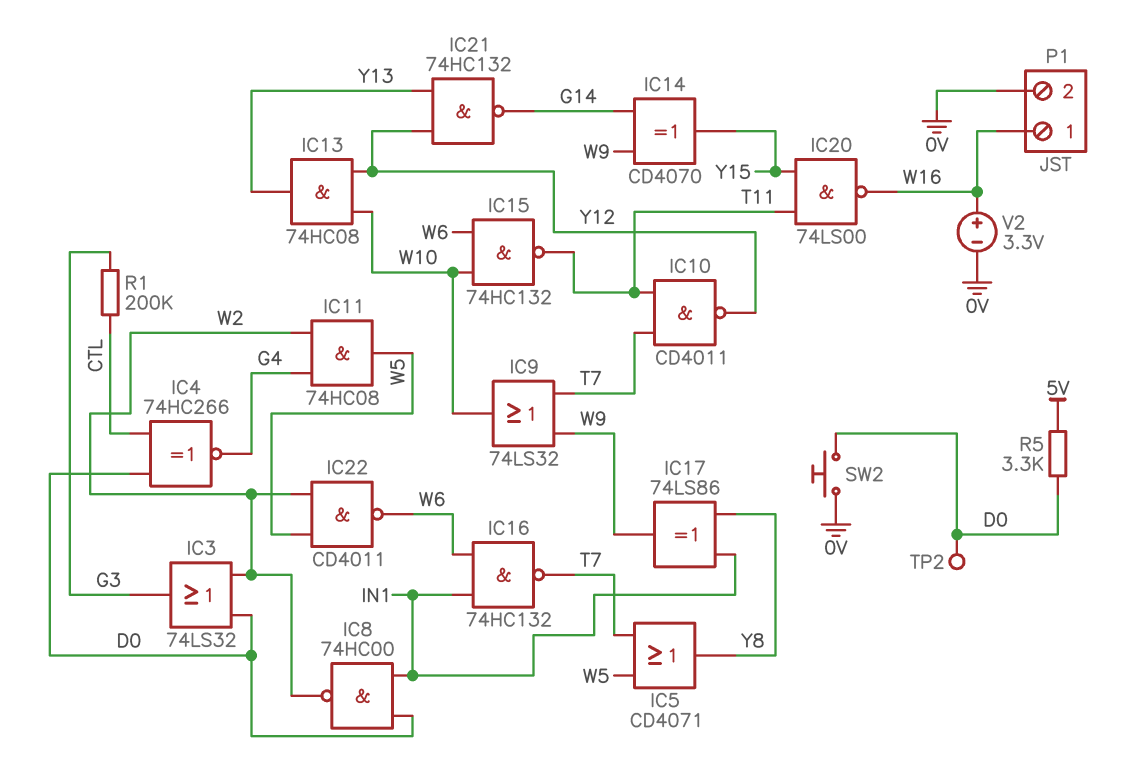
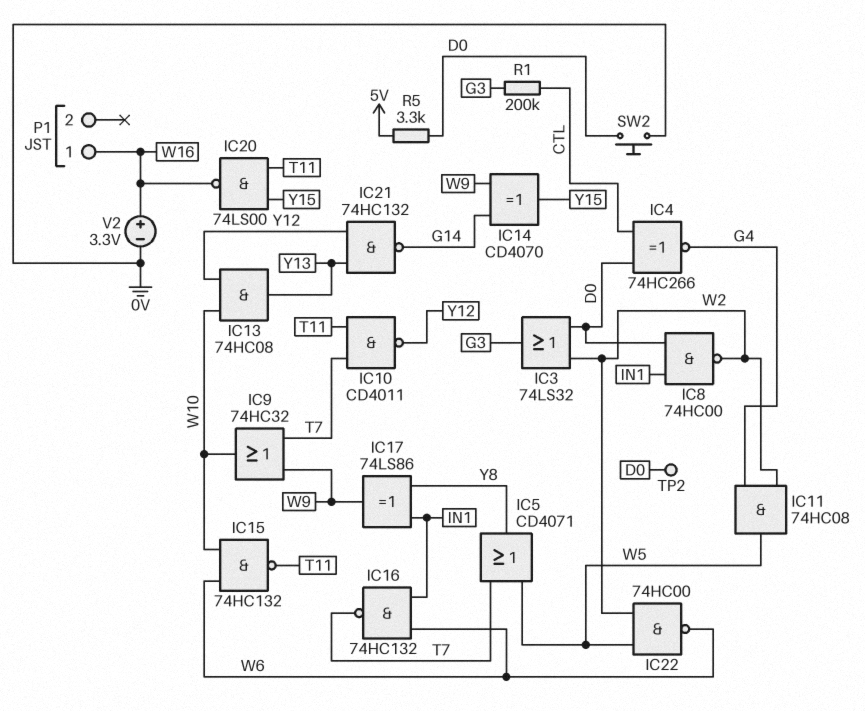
IC9: OR 74LS32 (in T7, in W9, out W10) -> OR 74HC32 (in T7, in W9, out W10)
IC22: NAND CD4011 (in W2, in W5, out W6) -> NAND 74HC00 (in W2, in W5, out W6)
P1 pin 2: 0V -> none

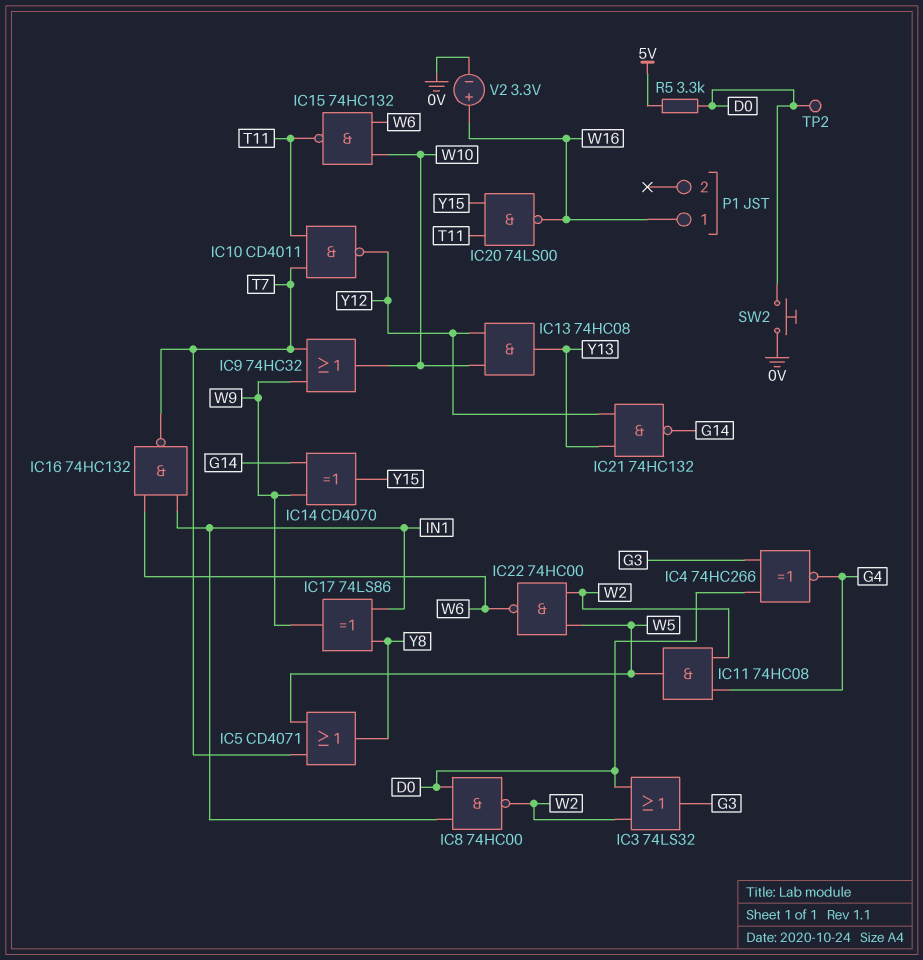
IC4: XNOR 74HC266 (in CTL, in D0, out G4) -> XNOR 74HC266 (in D0, in G3, out G4)
R1: 200k (CTL, G3) -> none

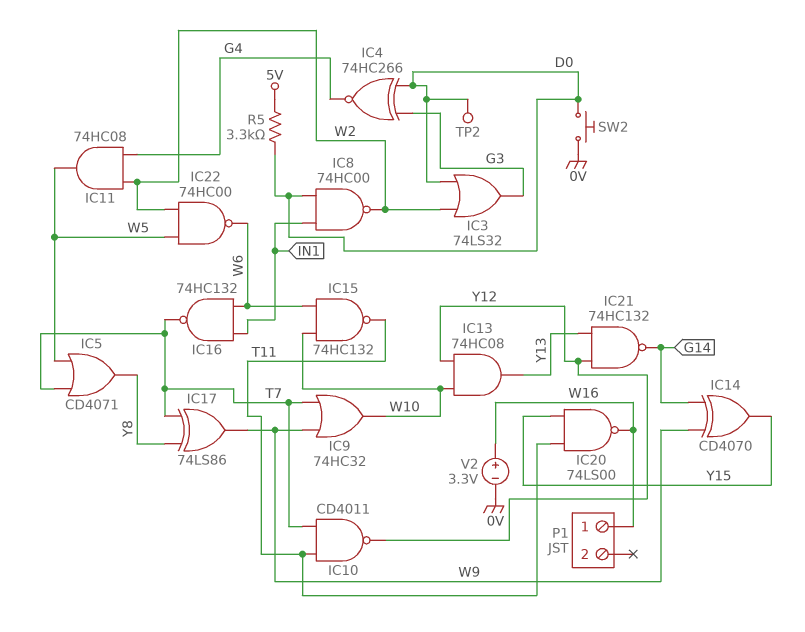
IC17: XOR 74LS86 (in IN1, in Y8, out W9) -> XOR 74LS86 (in T7, in Y8, out W9)

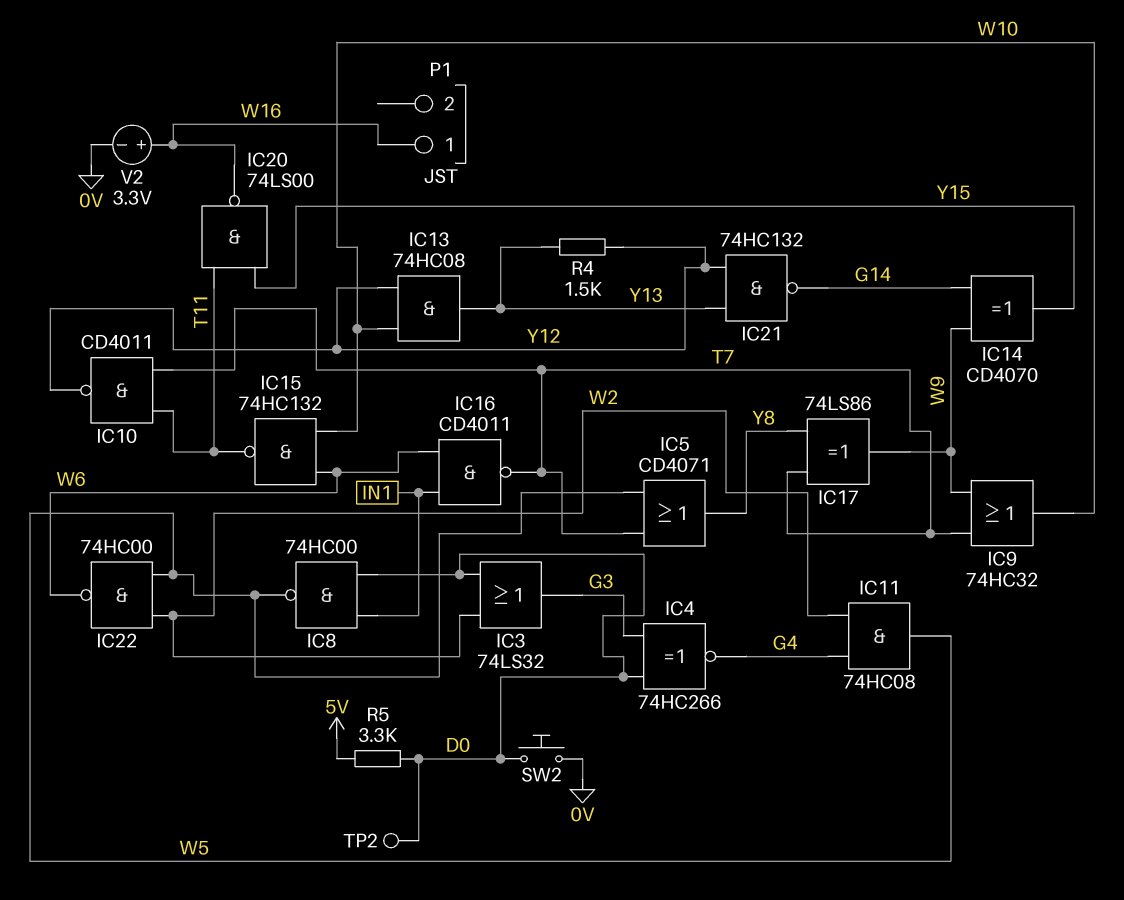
IC8: NAND 74HC00 (in D0, in IN1, out W2) -> NAND 74HC00 (in D0, in IN1, out W5)
IC16: NAND 74HC132 (in IN1, in W6, out T7) -> NAND CD4011 (in IN1, in W6, out T7)
R4: none -> 1.5k (Y12, Y13)

